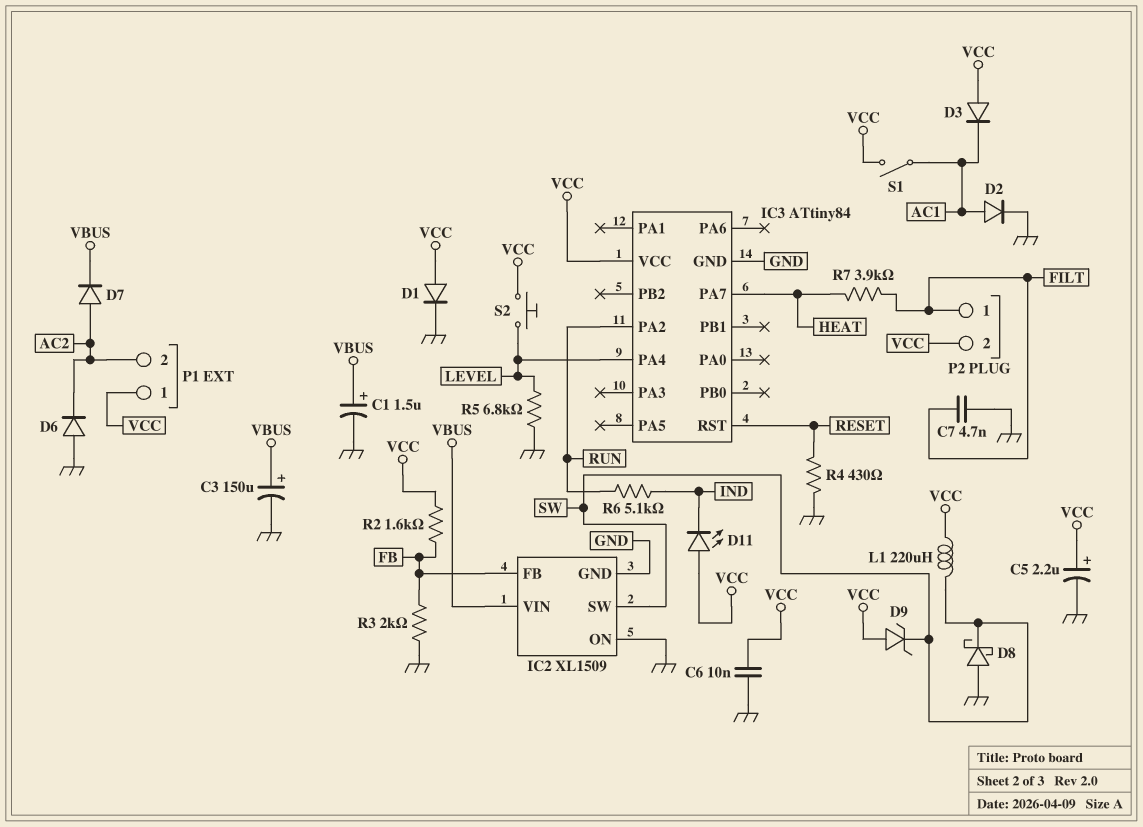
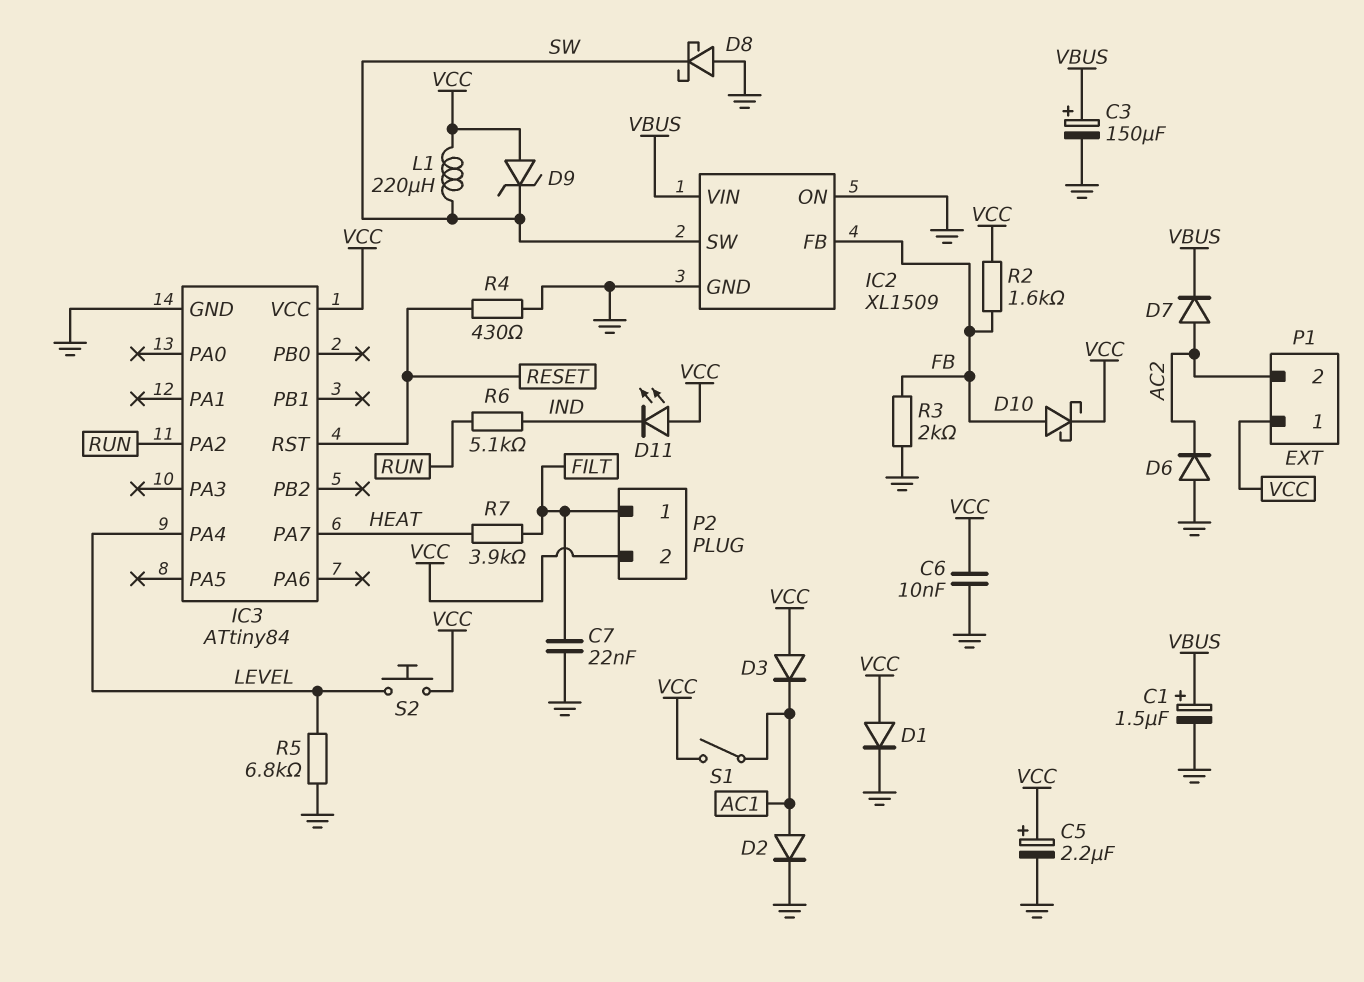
C7: 4.7nF (FILT, GND) -> 22nF (FILT, GND)
D10: none -> schottky (A FB, K VCC)

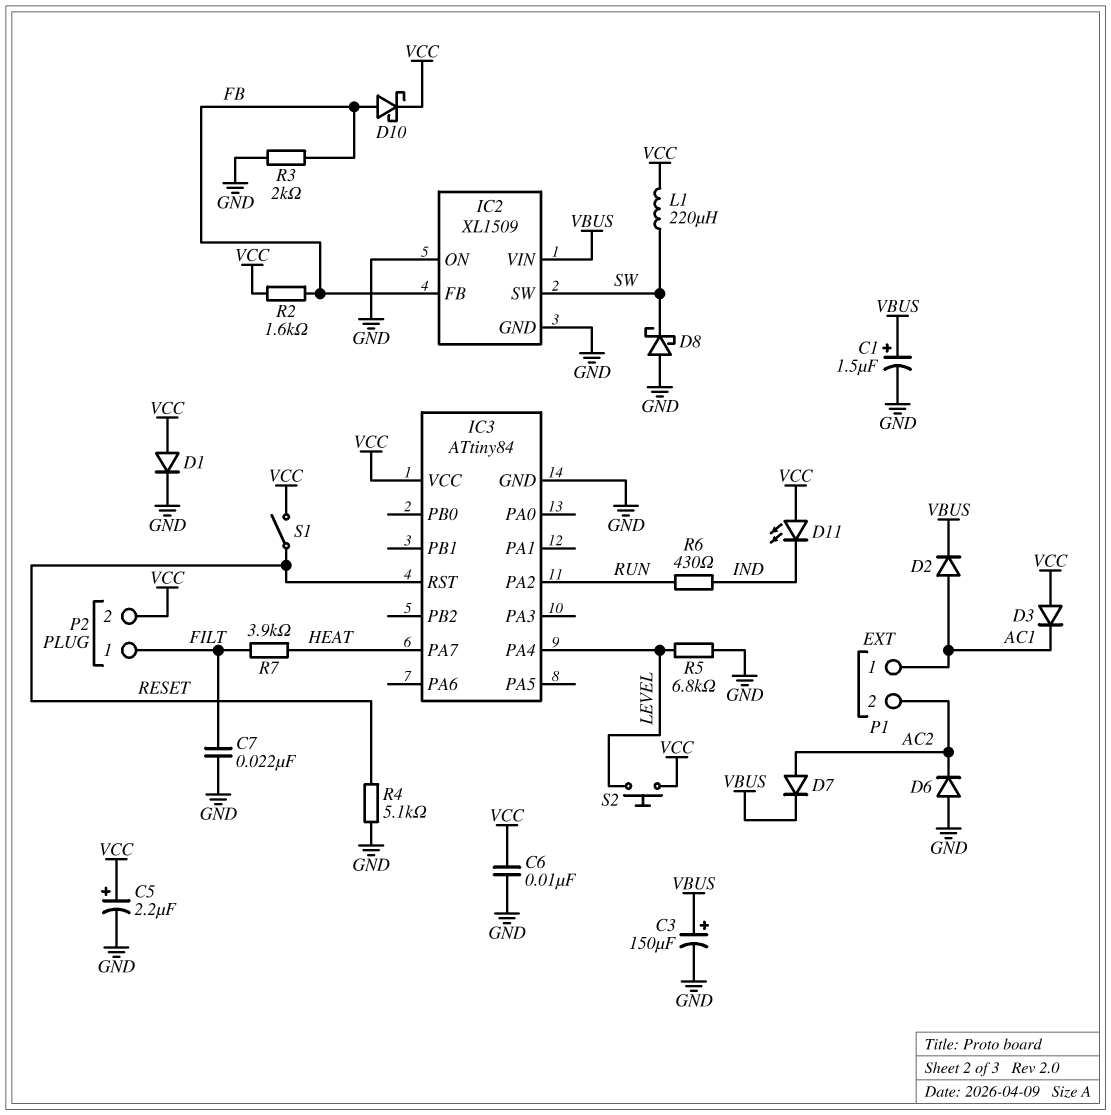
D2: diode (A AC1, K GND) -> diode (A AC1, K VBUS)
D9: zener (A VCC, K SW) -> none
P1 pin 1: VCC -> AC1
R4: 430 (GND, RESET) -> 5.1k (GND, RESET)
R6: 5.1k (IND, RUN) -> 430 (IND, RUN)
S1: switch (AC1, VCC) -> switch (RESET, VCC)

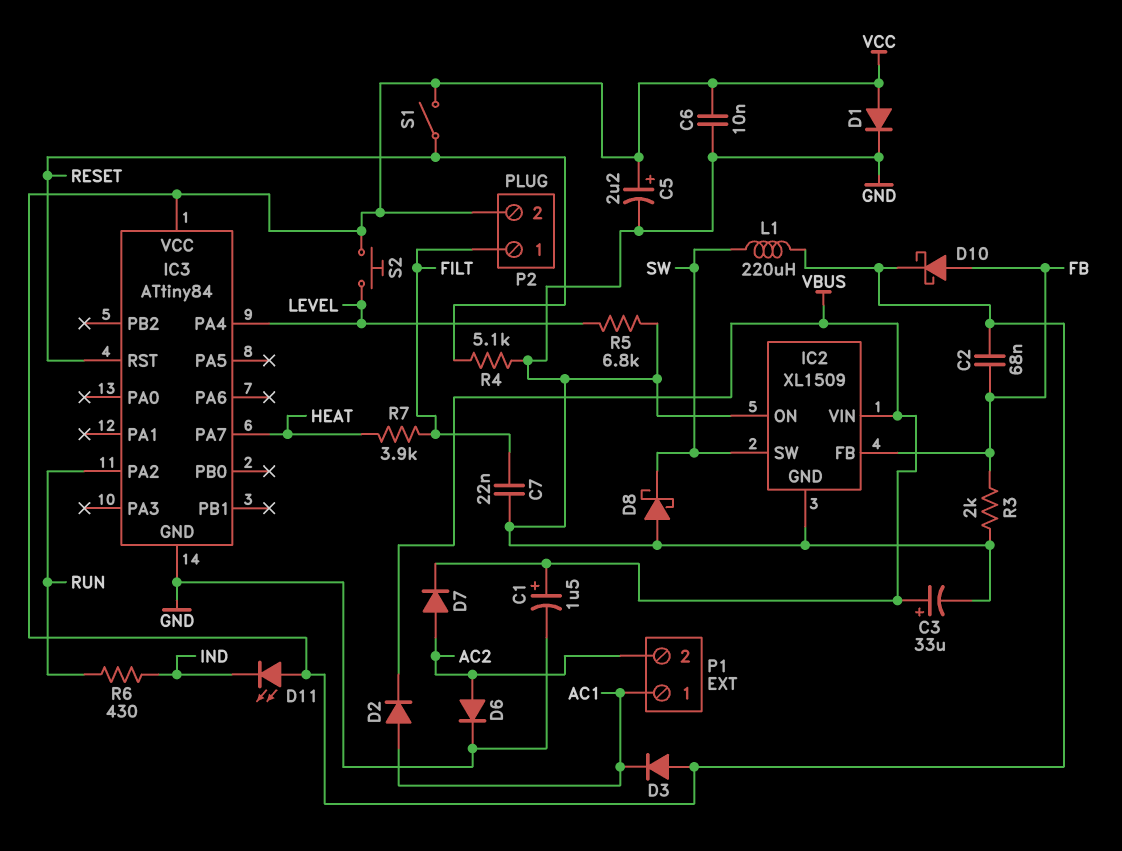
C2: none -> 68nF (FB, VCC)
C3: 150uF (plus VBUS, minus GND) -> 33uF (plus VBUS, minus GND)
D6: diode (A GND, K AC2) -> diode (A AC2, K GND)
R2: 1.6k (FB, VCC) -> none

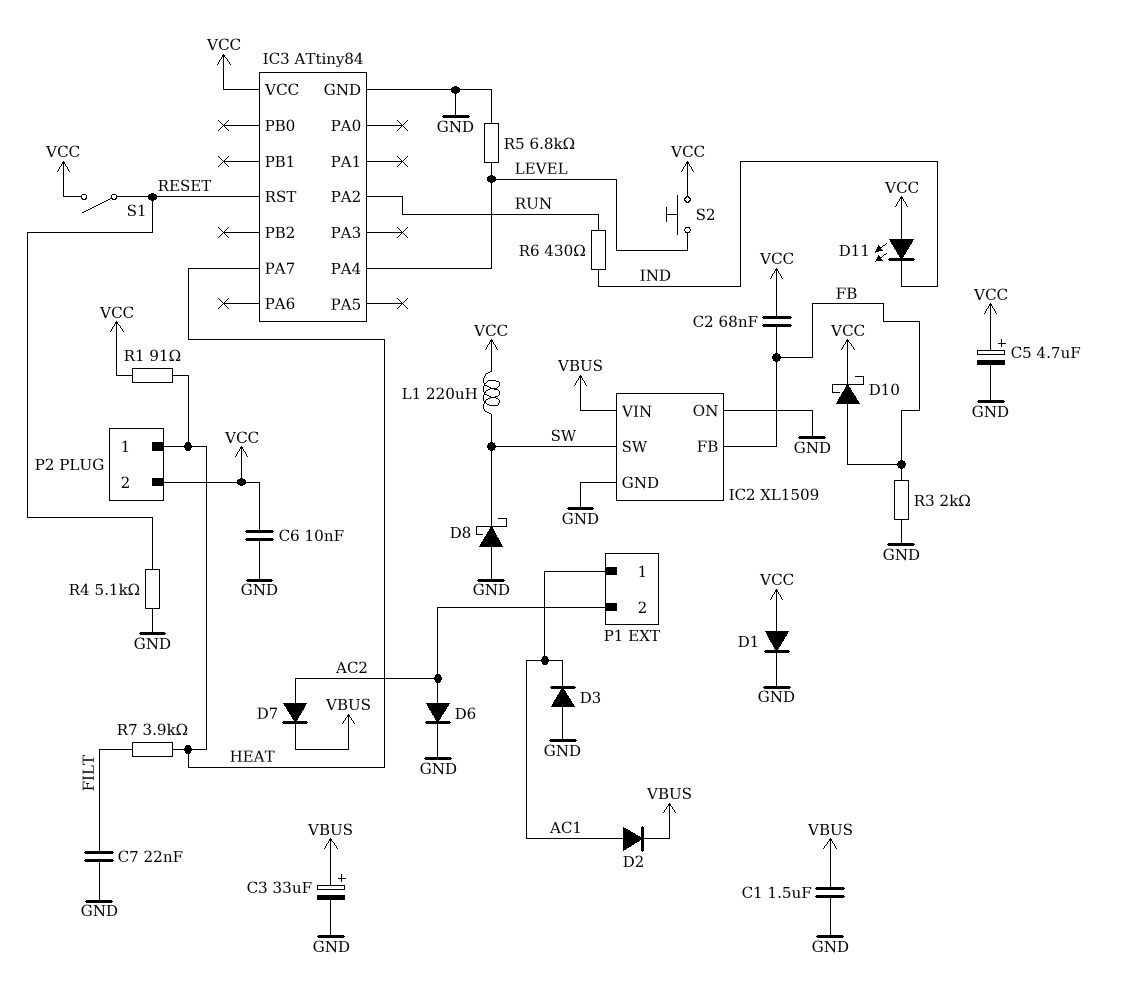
C1: 1.5uF (plus VBUS, minus GND) -> 1.5uF (GND, VBUS)
C5: 2.2uF (plus VCC, minus GND) -> 4.7uF (plus VCC, minus GND)
D3: diode (A VCC, K AC1) -> diode (A GND, K AC1)
P2 pin 1: FILT -> HEAT
R1: none -> 91 (HEAT, VCC)

